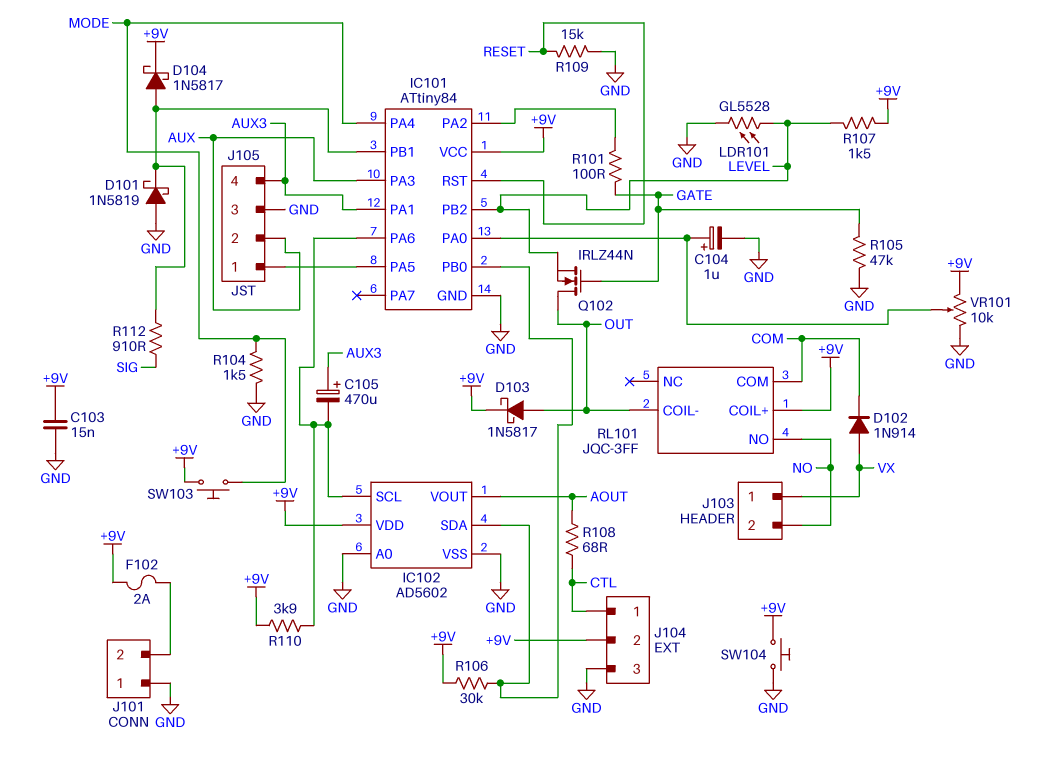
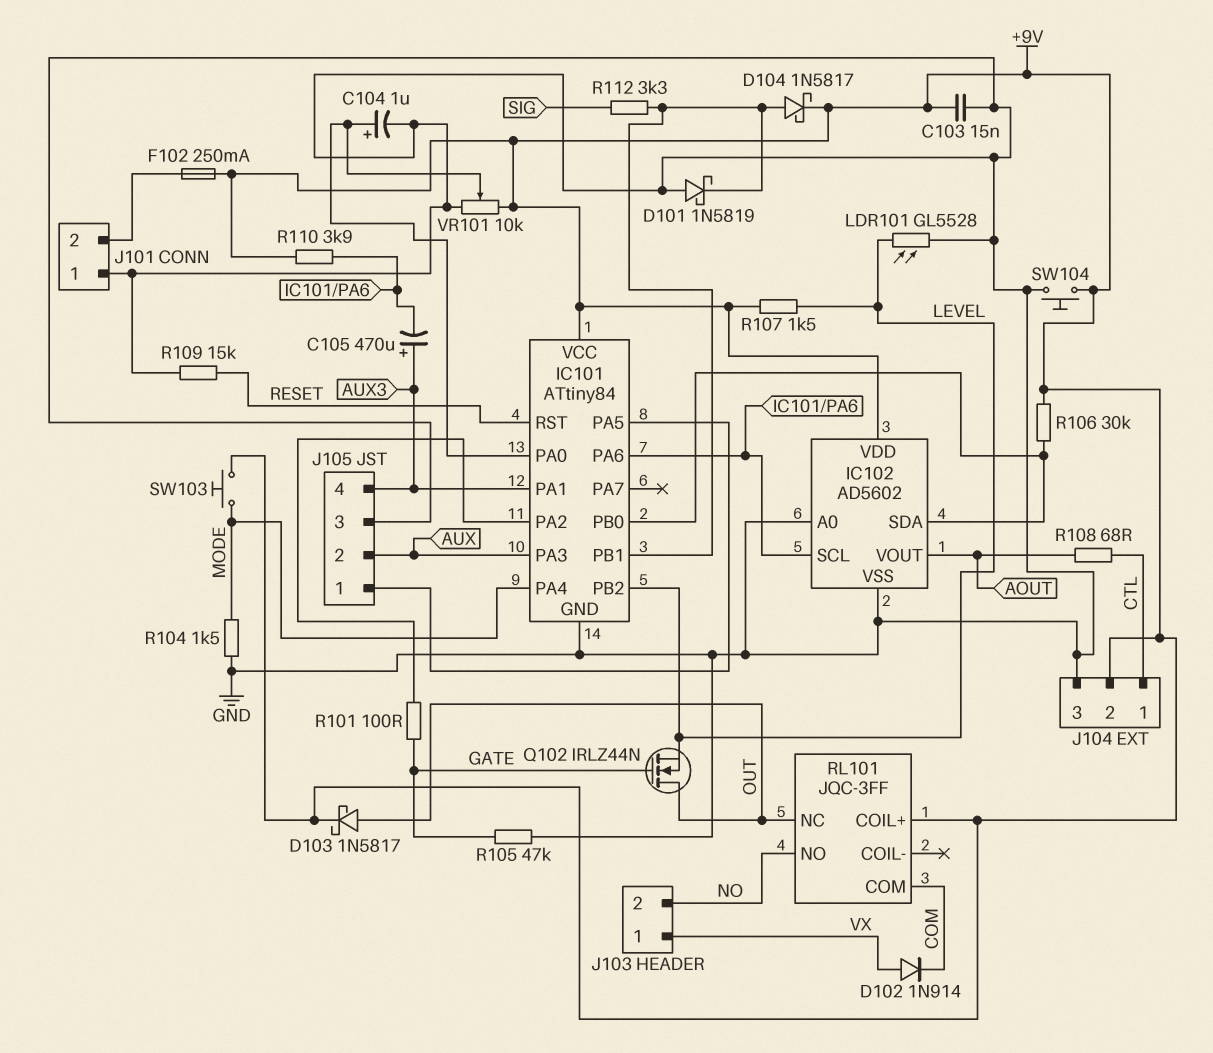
F102: 2A (+9V, J101/2) -> 250mA (+9V, J101/2)
R112: 910 (IC101/PB1, SIG) -> 3.3k (IC101/PB1, SIG)
RL101 pin COIL-: OUT -> none
RL101 pin NC: none -> OUT

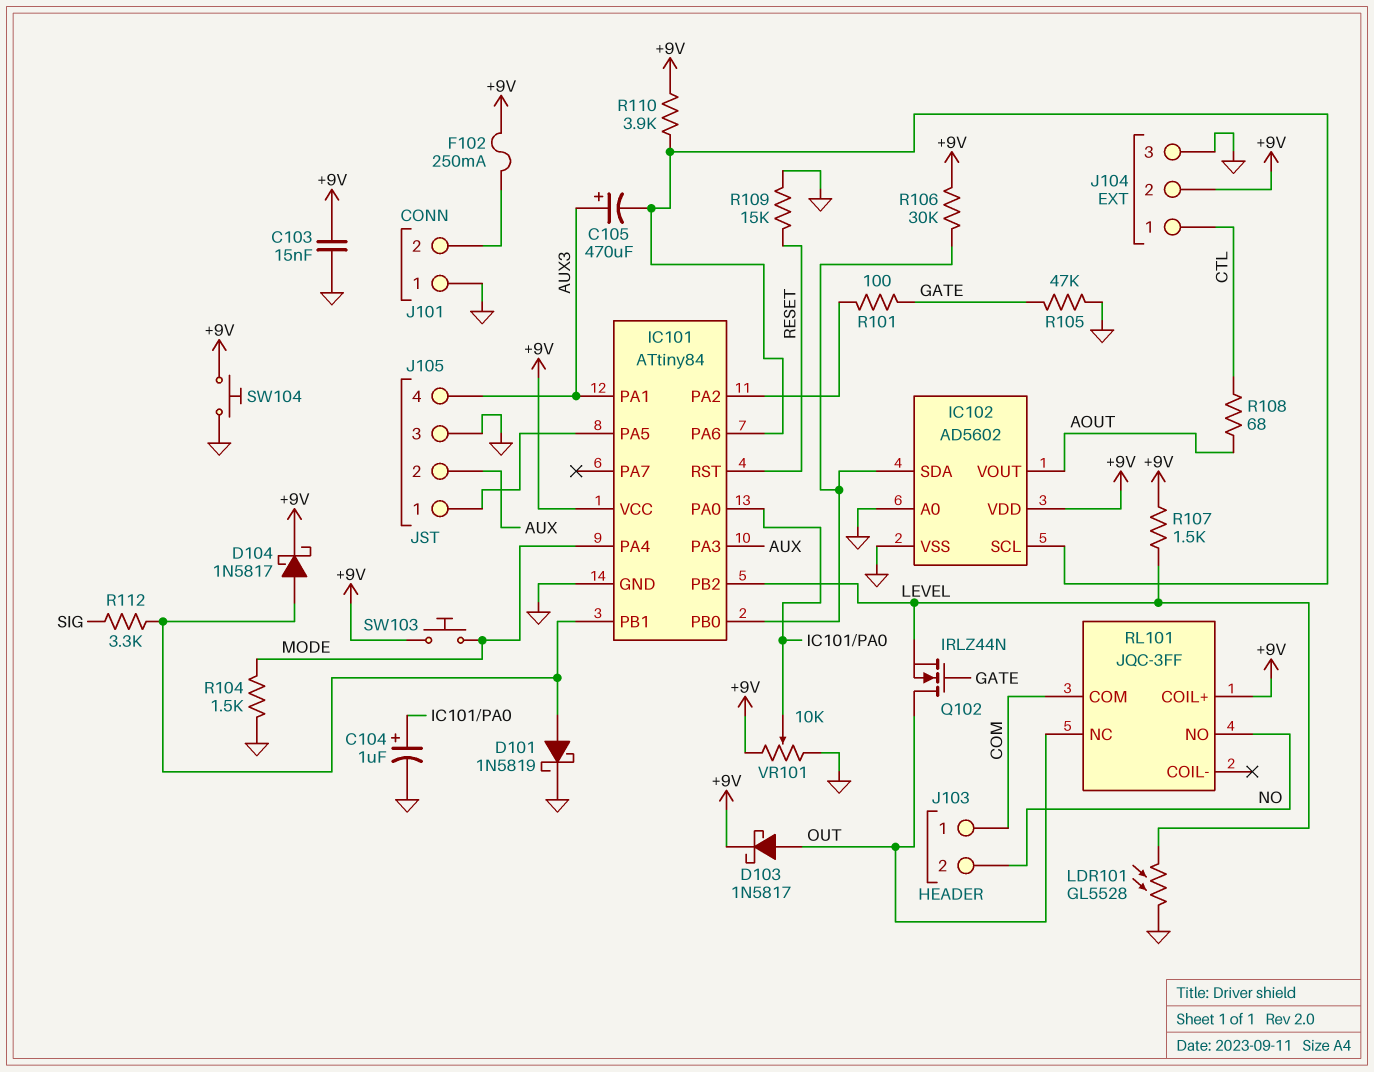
D101: schottky 1N5819 (A GND, K IC101/PB1) -> schottky 1N5819 (A IC101/PB1, K GND)
D102: diode 1N914 (A VX, K COM) -> none
J103 pin 1: VX -> COM

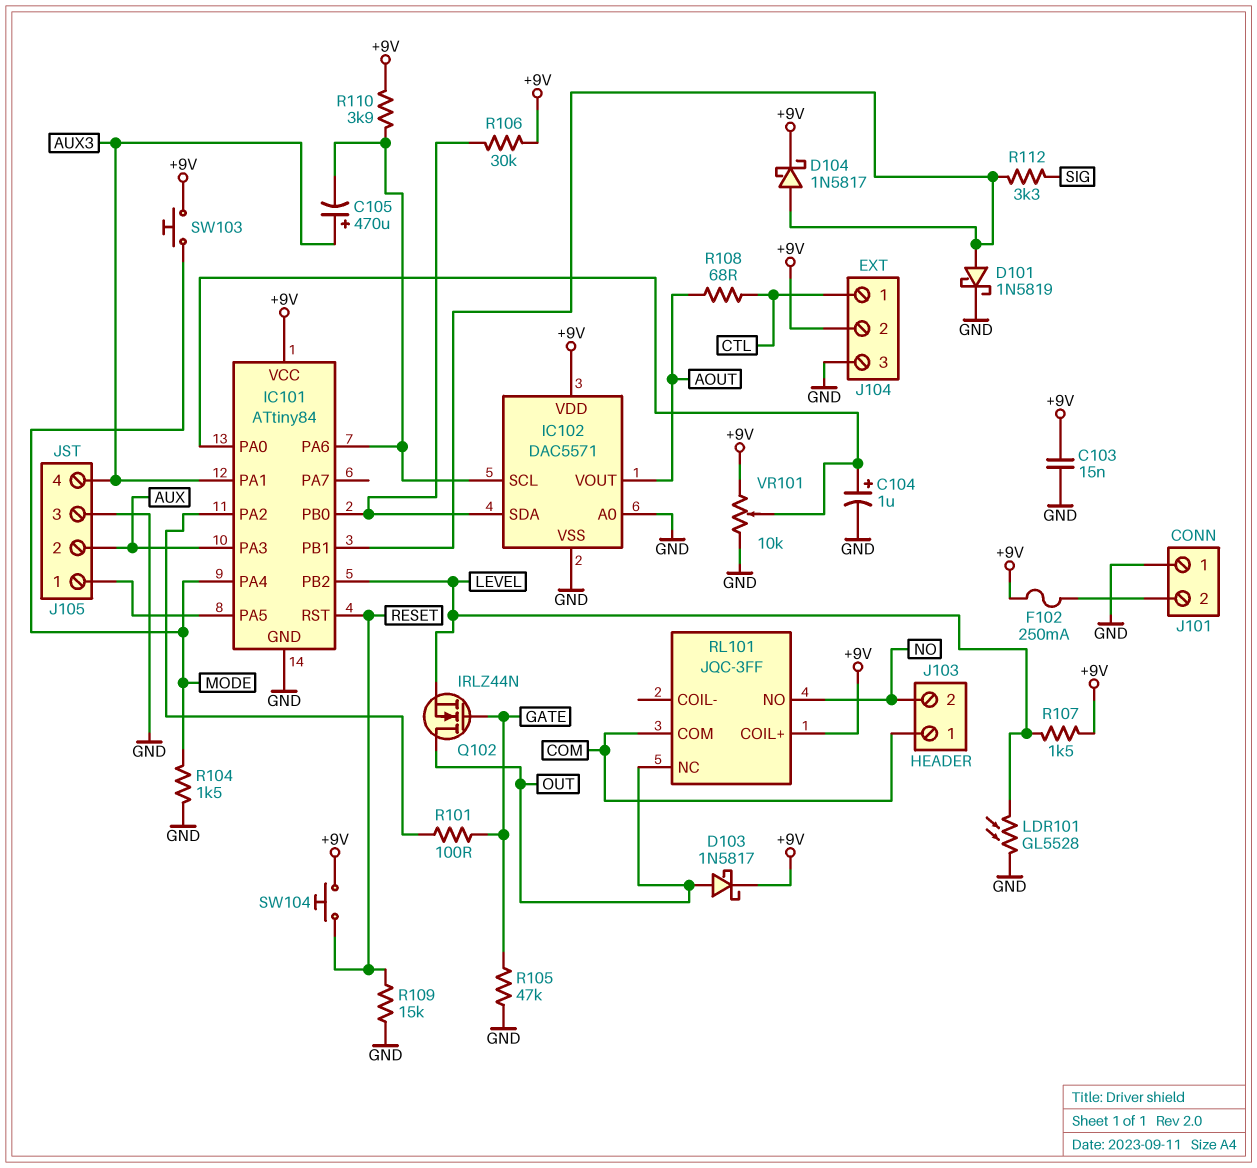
IC102: AD5602 -> DAC5571
SW104: button (+9V, GND) -> button (+9V, RESET)

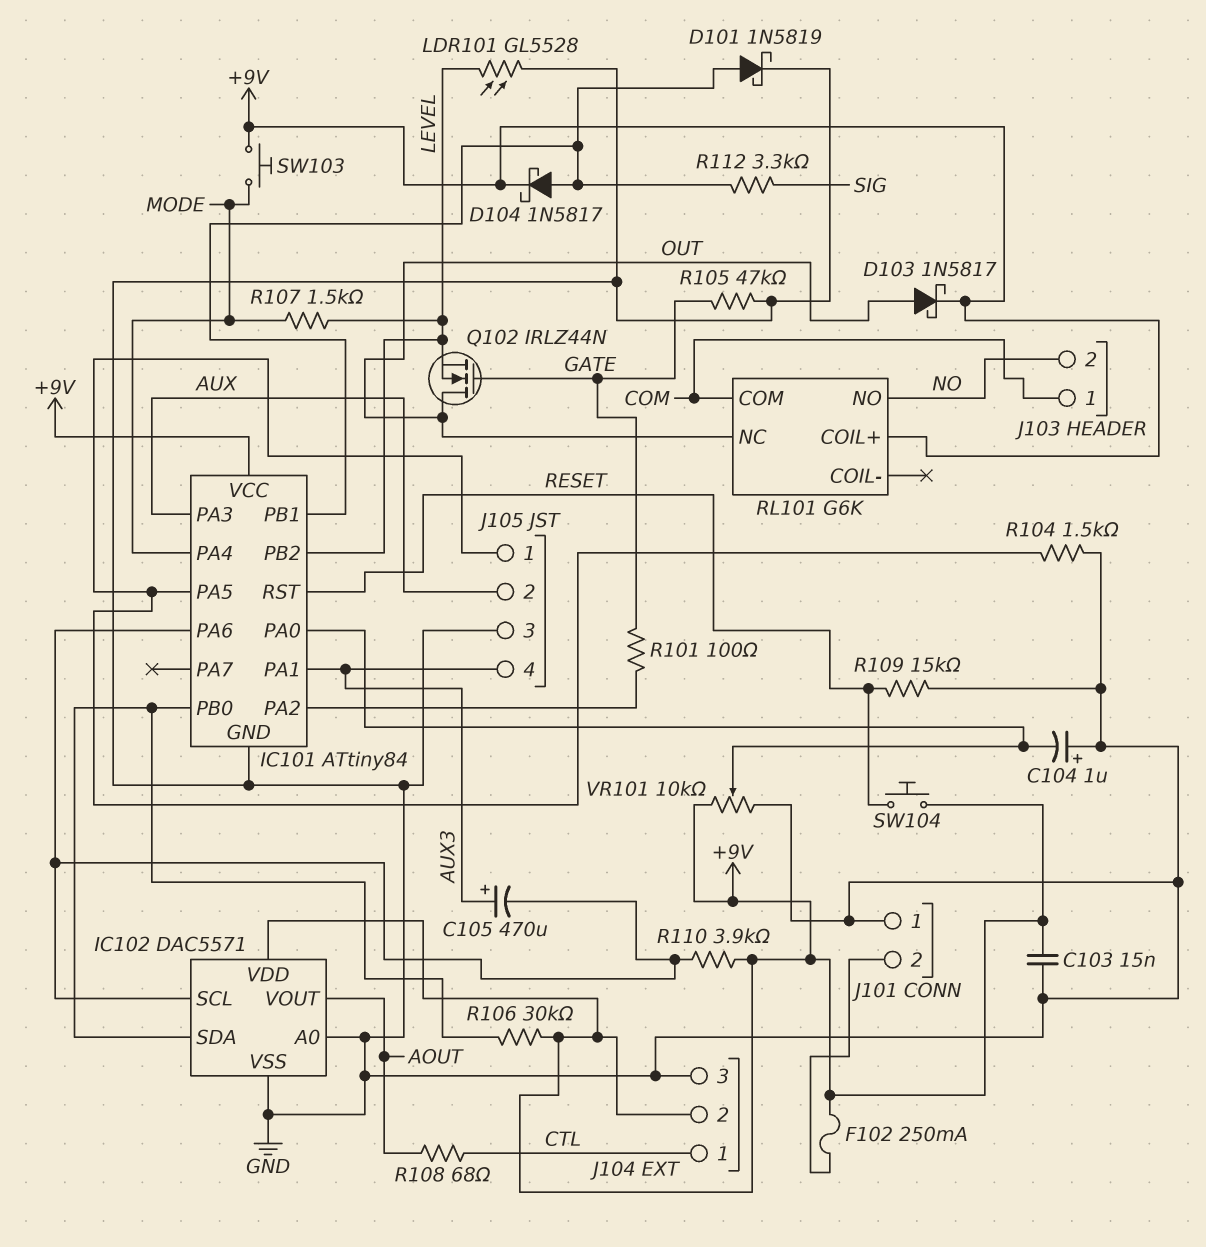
C104: 1uF (plus IC101/PA0, minus GND) -> 1uF (plus GND, minus IC101/PA0)
R104: 1.5k (GND, MODE) -> 1.5k (GND, IC101/PA5)
R107: 1.5k (+9V, LEVEL) -> 1.5k (LEVEL, MODE)
RL101: JQC-3FF -> G6K

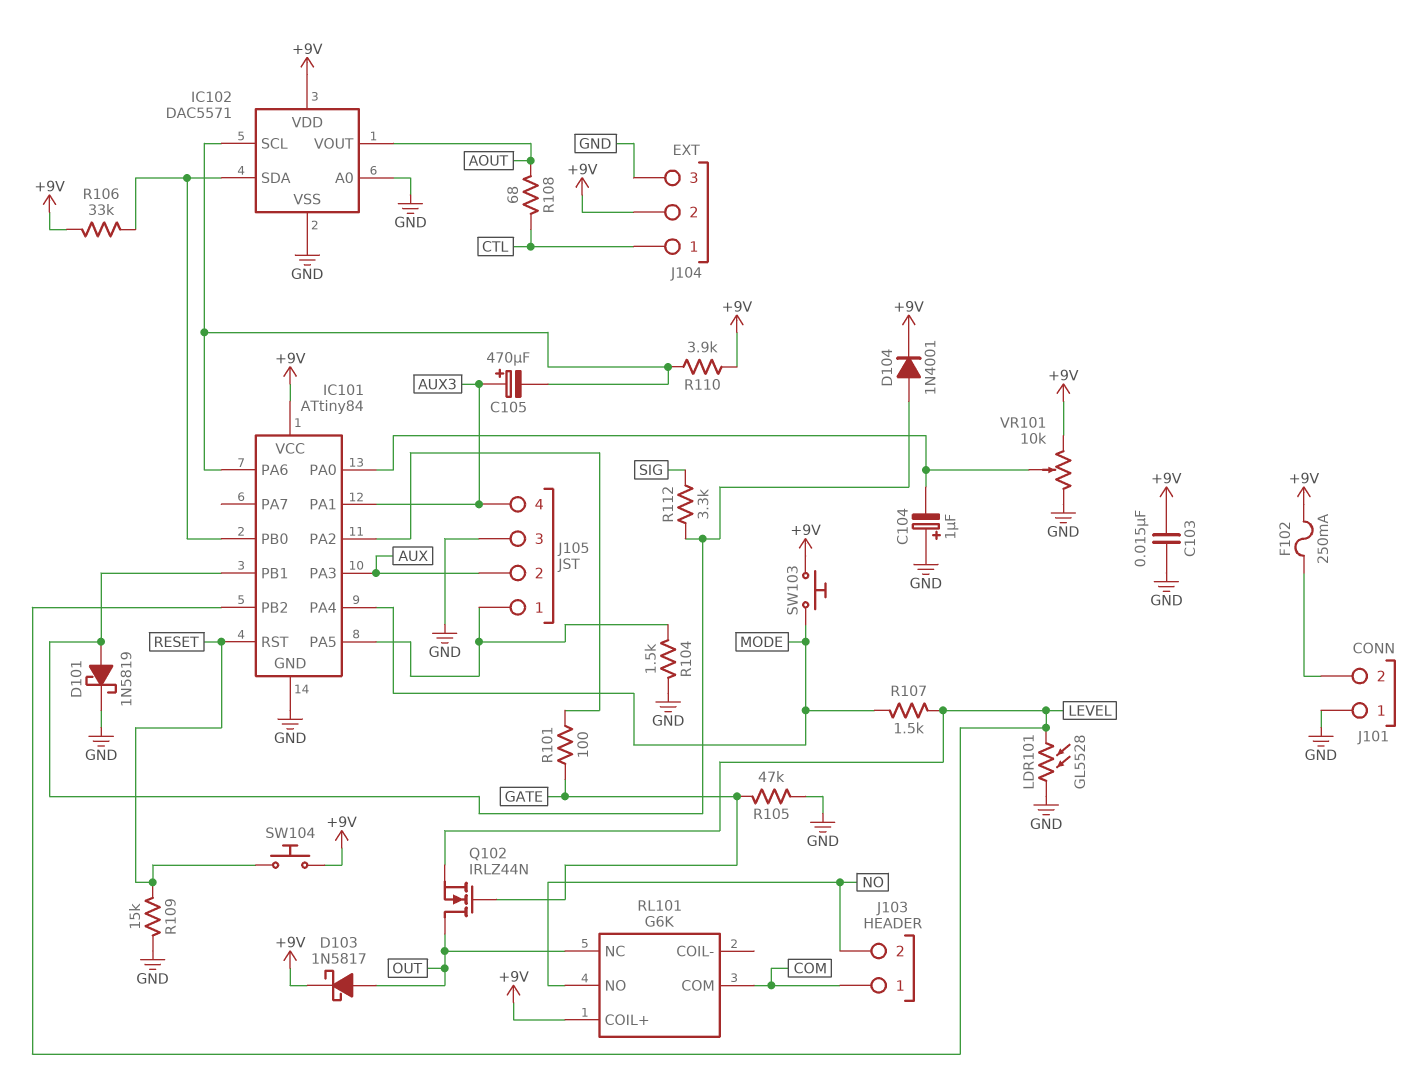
D104: schottky 1N5817 (A IC101/PB1, K +9V) -> diode 1N4001 (A IC101/PB1, K +9V)
R106: 30k (+9V, IC101/PB0) -> 33k (+9V, IC101/PB0)

